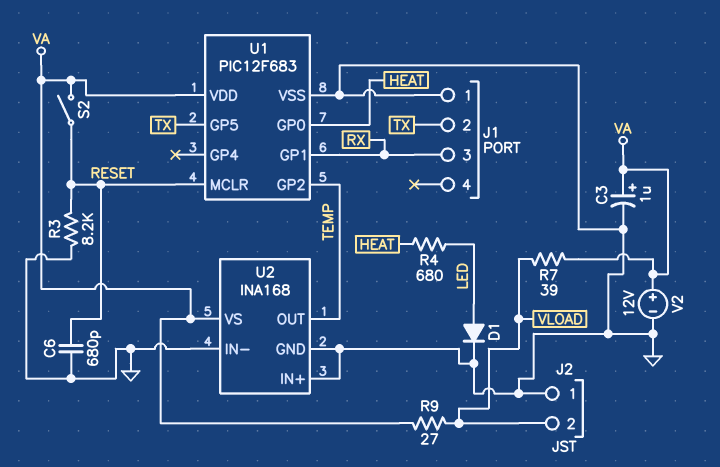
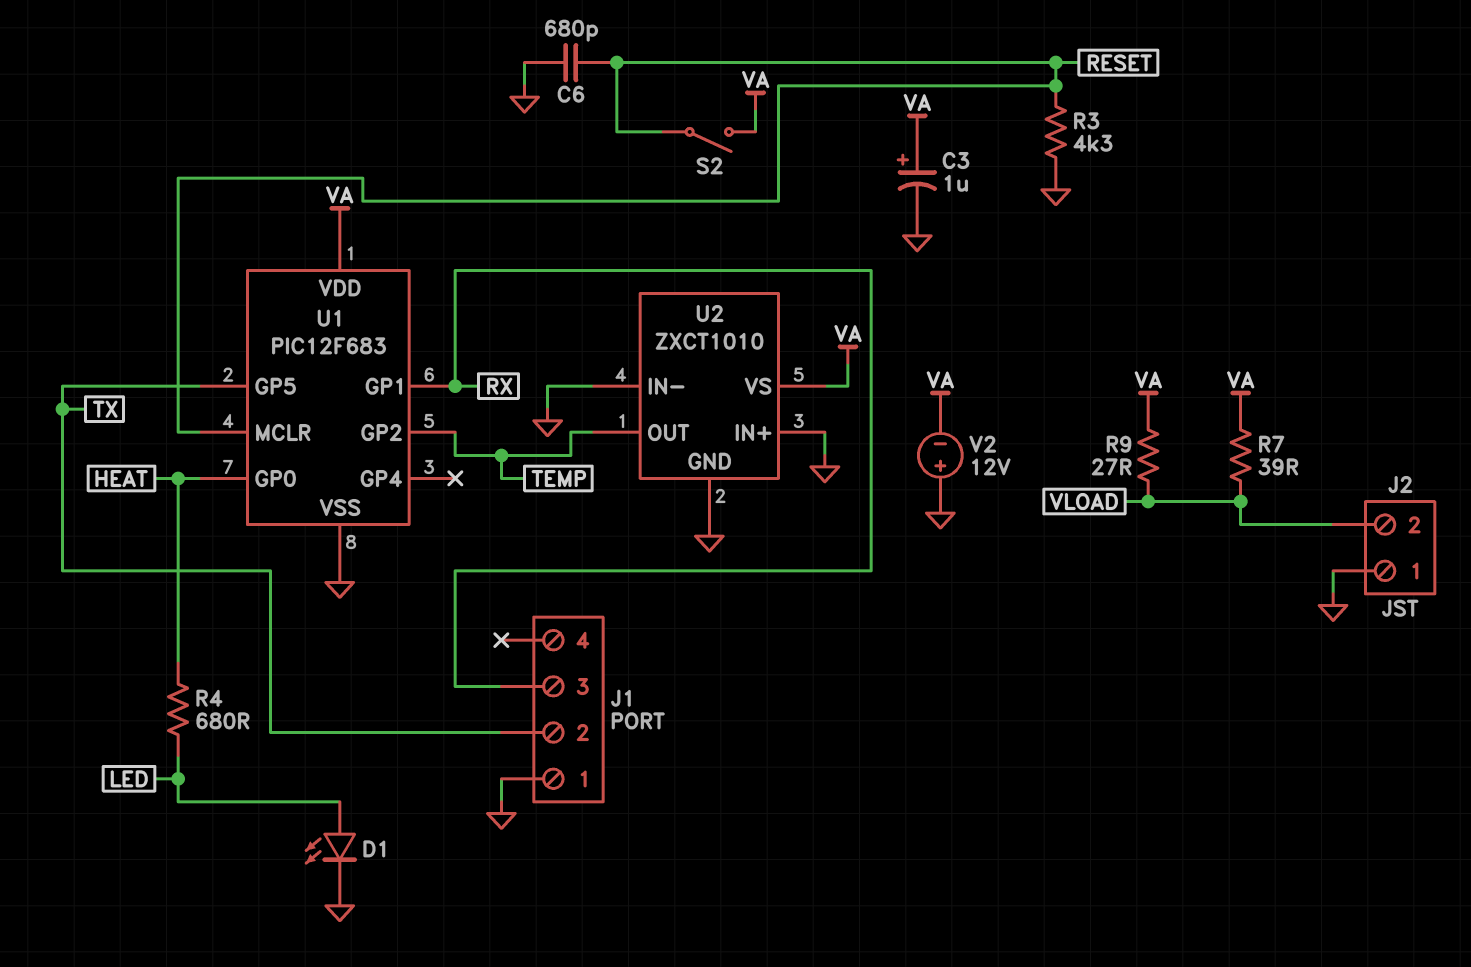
D1: diode (A LED, K GND) -> LED (A LED, K GND)
R3: 8.2k (GND, RESET) -> 4.3k (GND, RESET)
U2: INA168 -> ZXCT1010
V2: 12V (plus VA, minus GND) -> 12V (plus GND, minus VA)

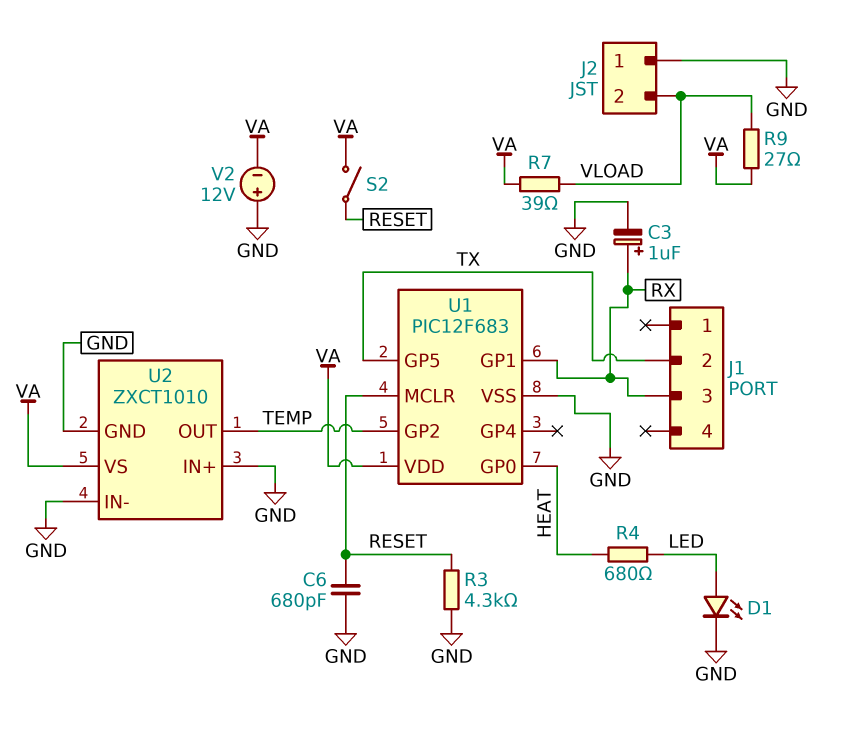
C3: 1uF (plus VA, minus GND) -> 1uF (plus RX, minus GND)
J1 pin 1: GND -> none

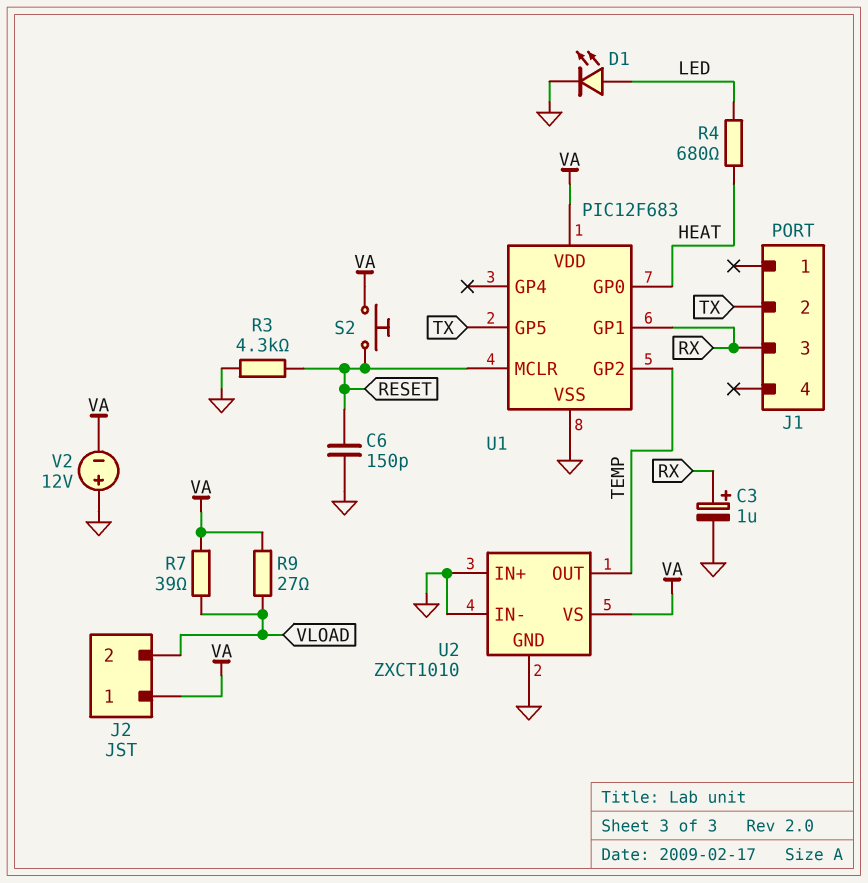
C6: 680pF (GND, RESET) -> 150pF (GND, RESET)
J2 pin 1: GND -> VA
S2: switch (RESET, VA) -> button (RESET, VA)

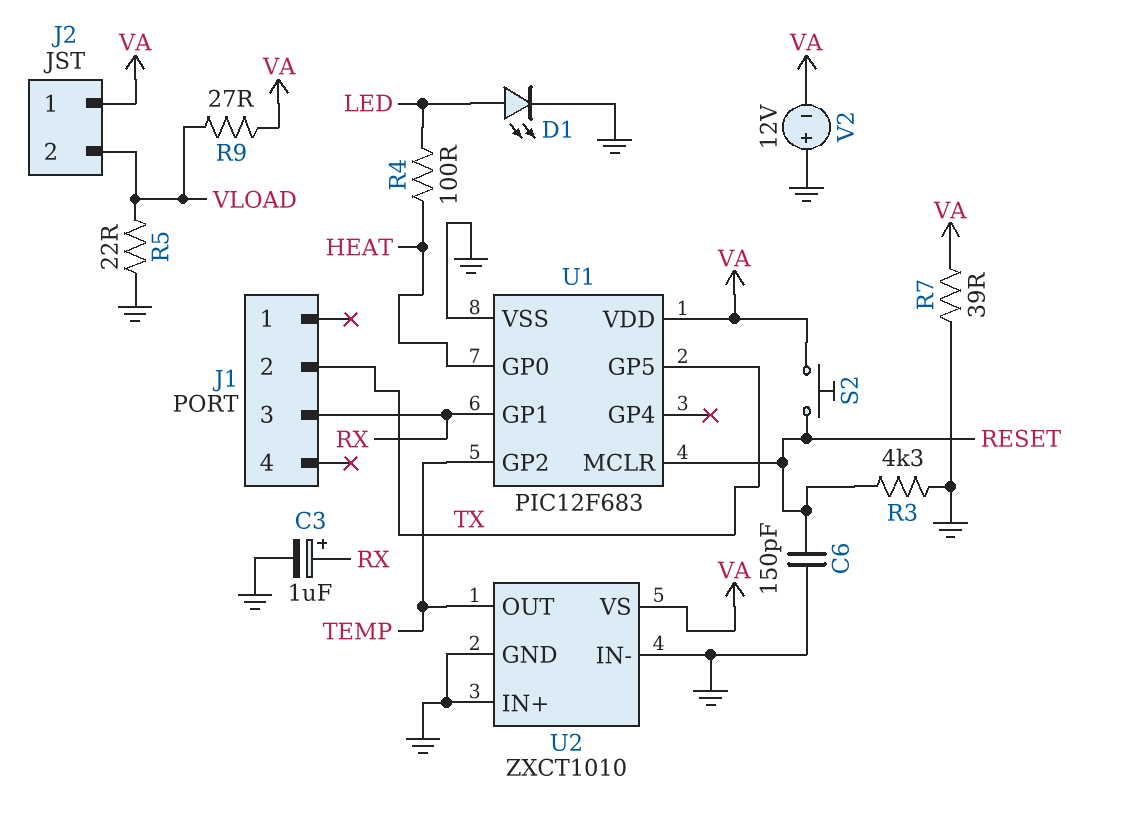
R4: 680 (HEAT, LED) -> 100 (HEAT, LED)
R5: none -> 22 (GND, VLOAD)
R7: 39 (VA, VLOAD) -> 39 (GND, VA)

